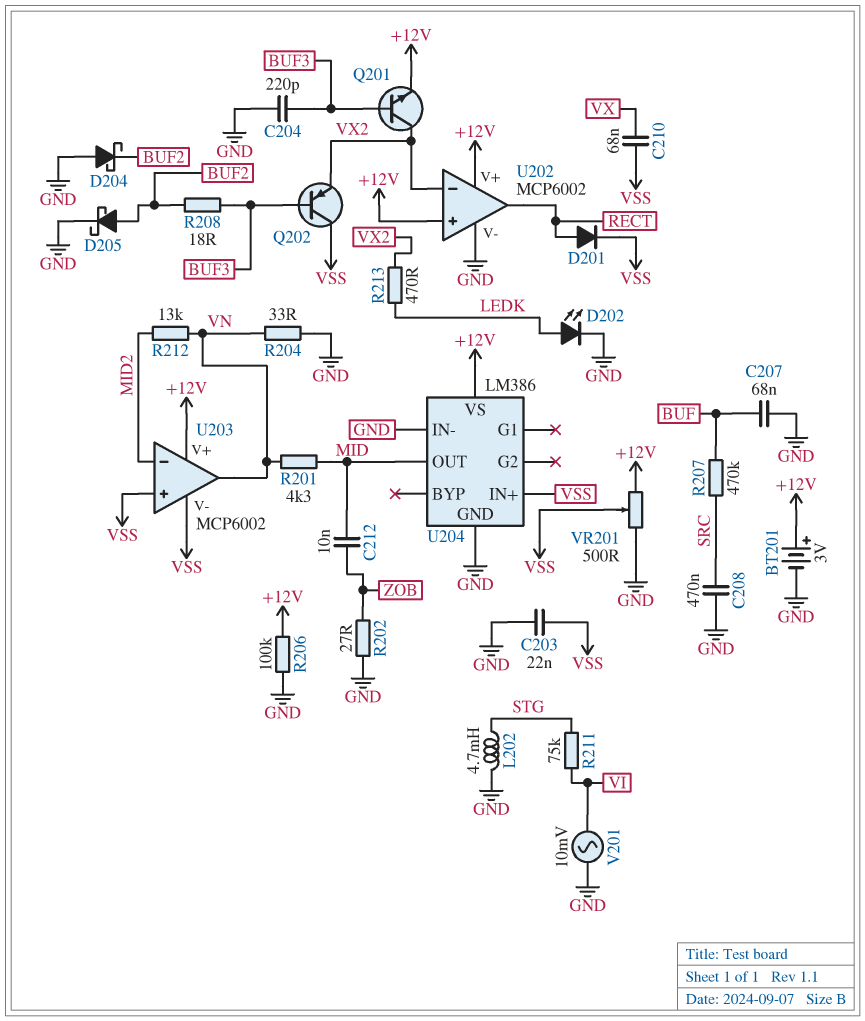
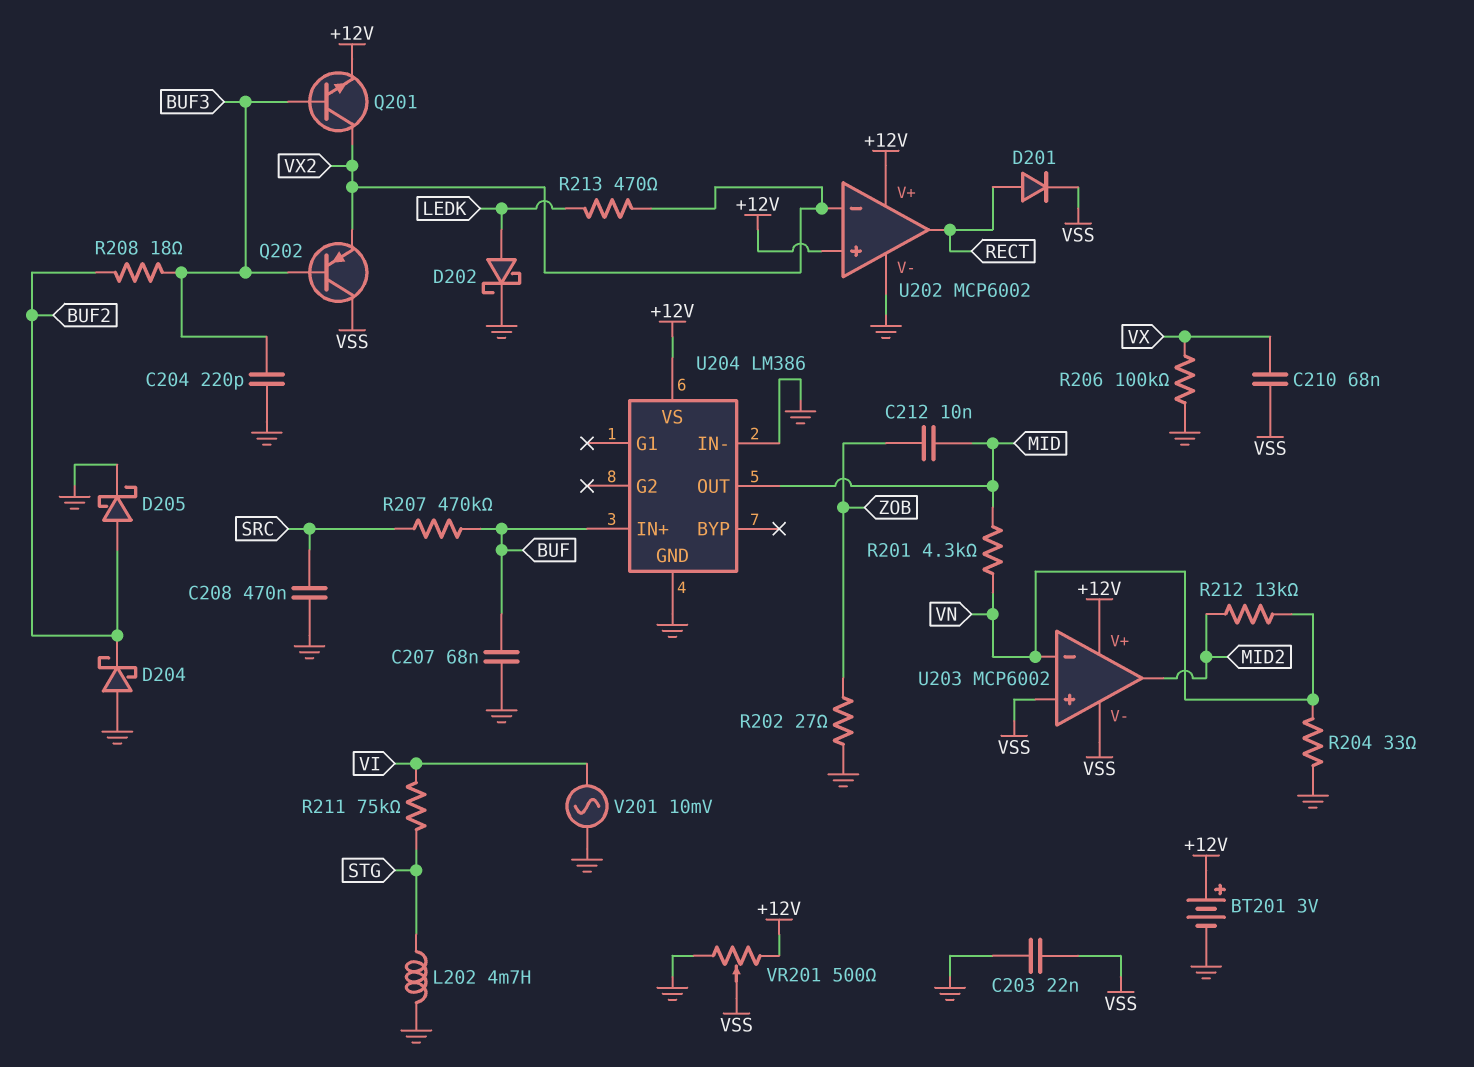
D202: LED (A LEDK, K GND) -> schottky (A LEDK, K GND)
R206: 100k (+12V, GND) -> 100k (GND, VX)
U203 pin in-: MID2 -> VN
U203 pin out: VN -> MID2
U204 pin IN+: VSS -> BUF

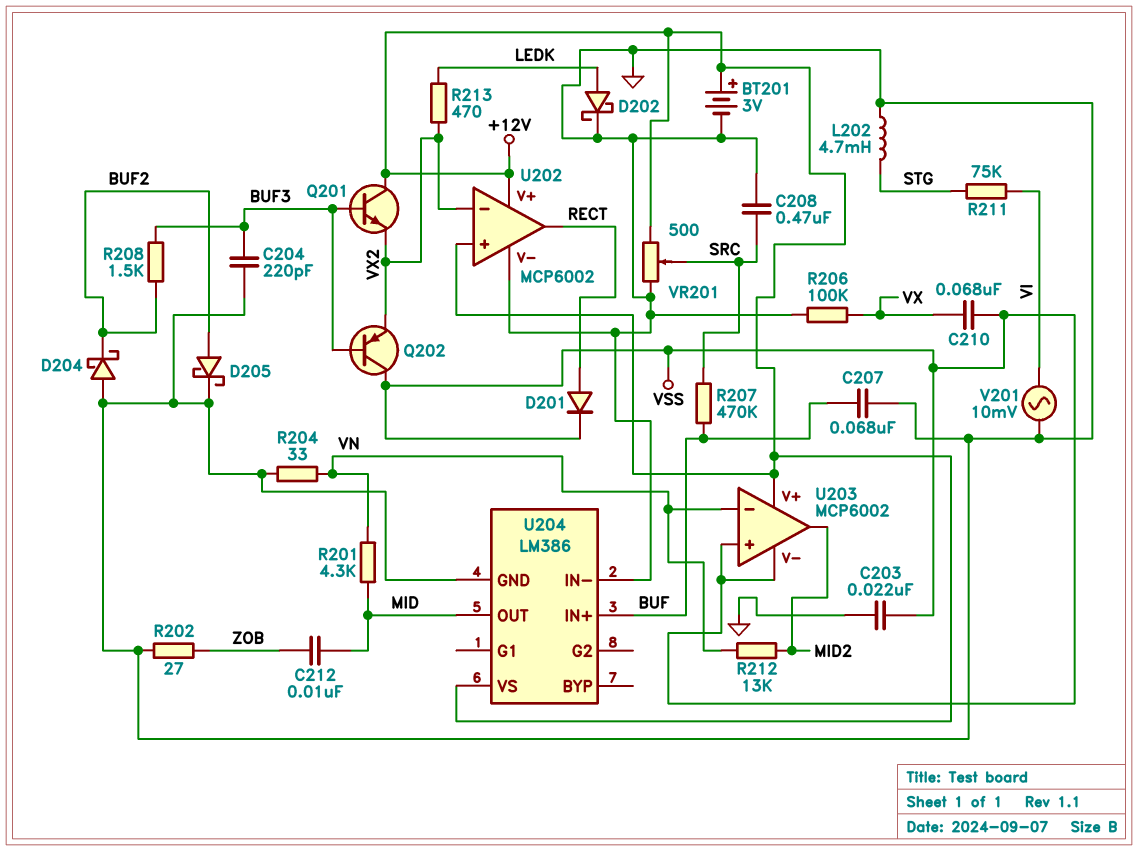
Q201: NPN (B BUF3, C VX2, E +12V) -> NPN (B BUF3, C +12V, E VX2)
R208: 18 (BUF2, BUF3) -> 1.5k (BUF2, BUF3)
VR201: 500 (+12V, GND, wiper VSS) -> 500 (+12V, GND, wiper SRC)

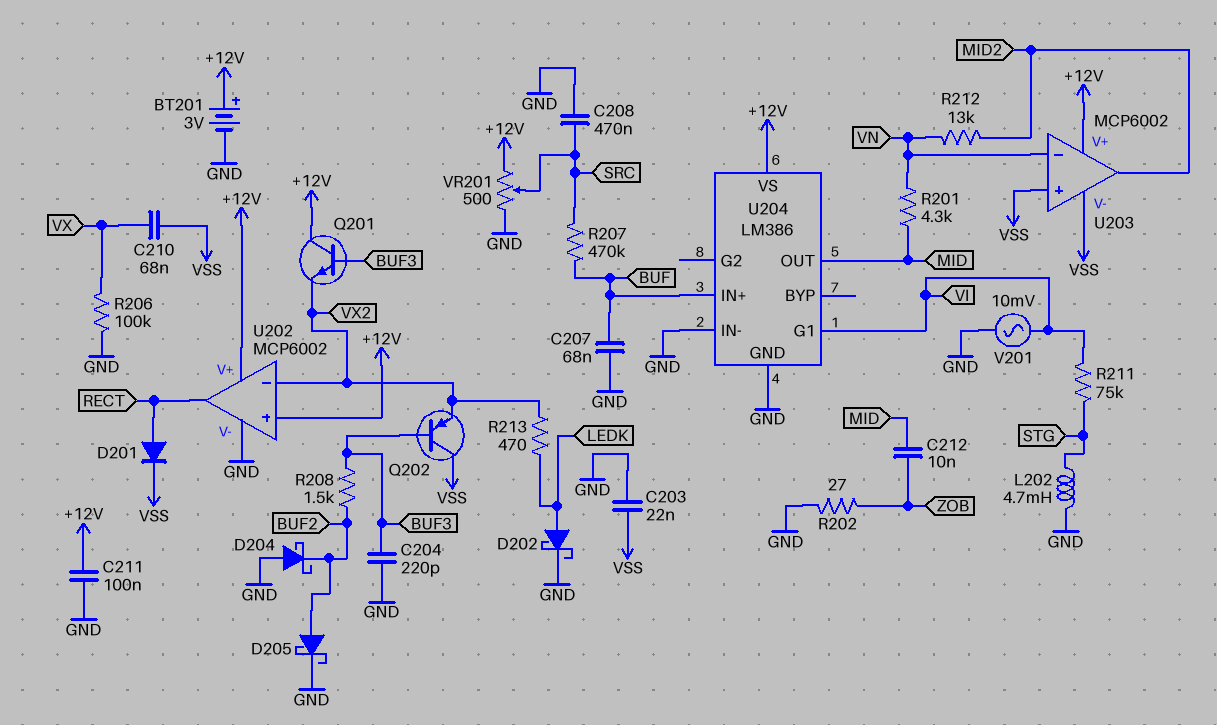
C211: none -> 100nF (+12V, GND)
R204: 33 (GND, VN) -> none
U204 pin G1: none -> VI

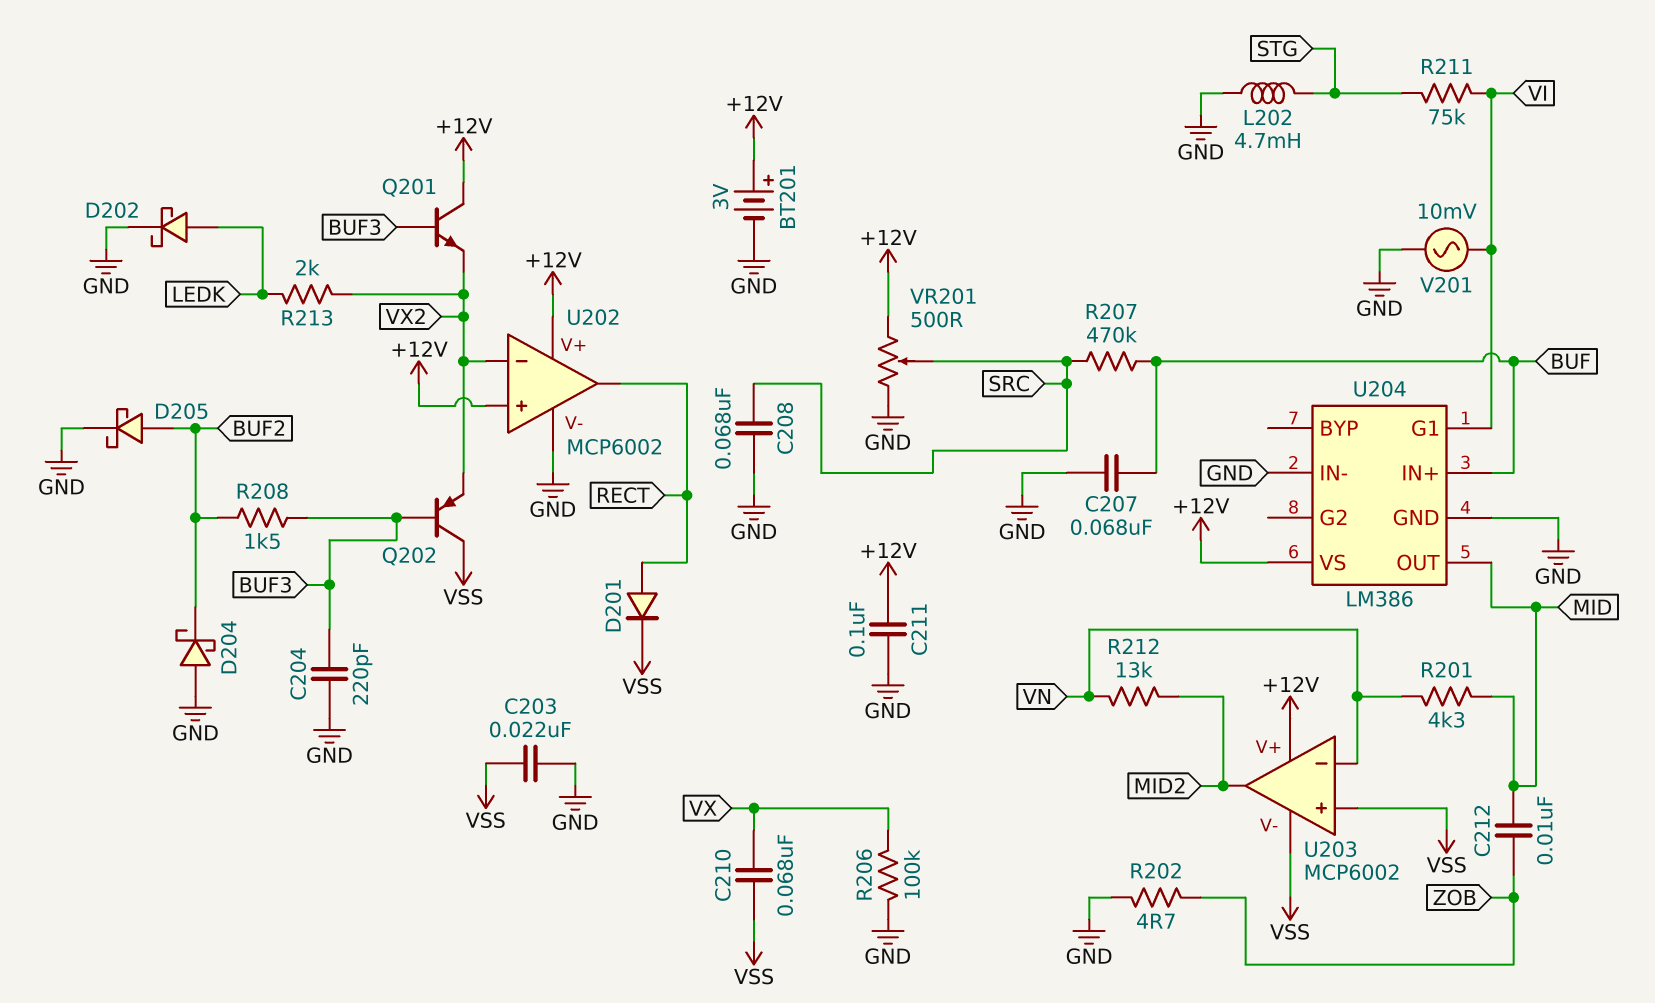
C208: 470nF (GND, SRC) -> 68nF (GND, SRC)
R202: 27 (GND, ZOB) -> 4.7 (GND, ZOB)
R213: 470 (LEDK, VX2) -> 2k (LEDK, VX2)

